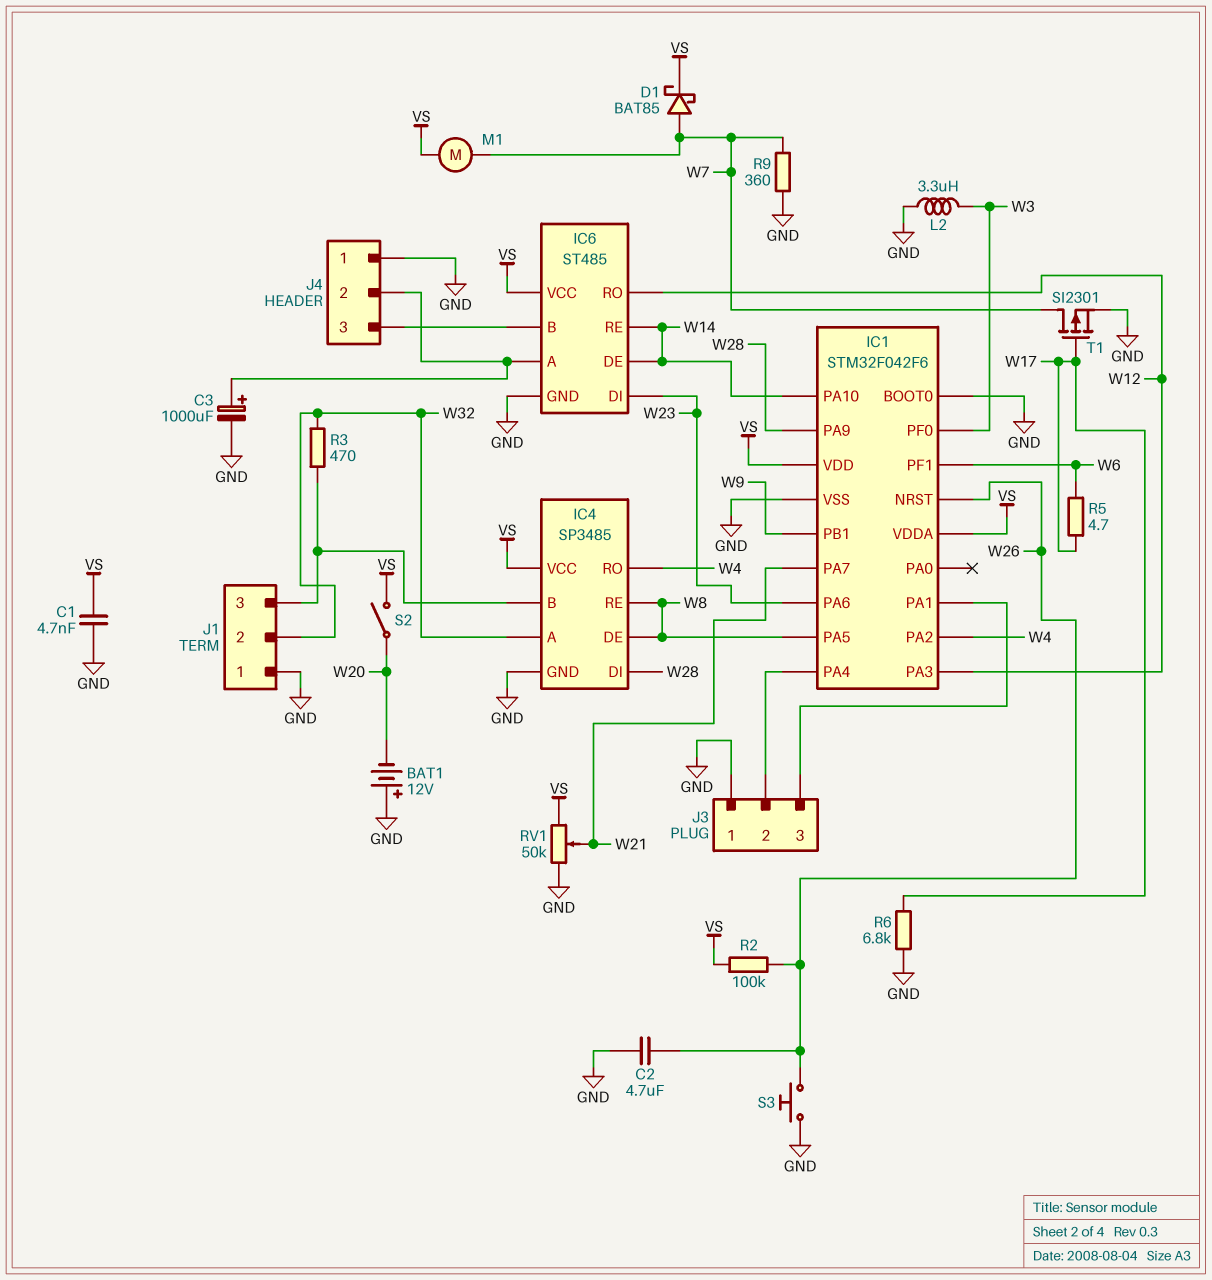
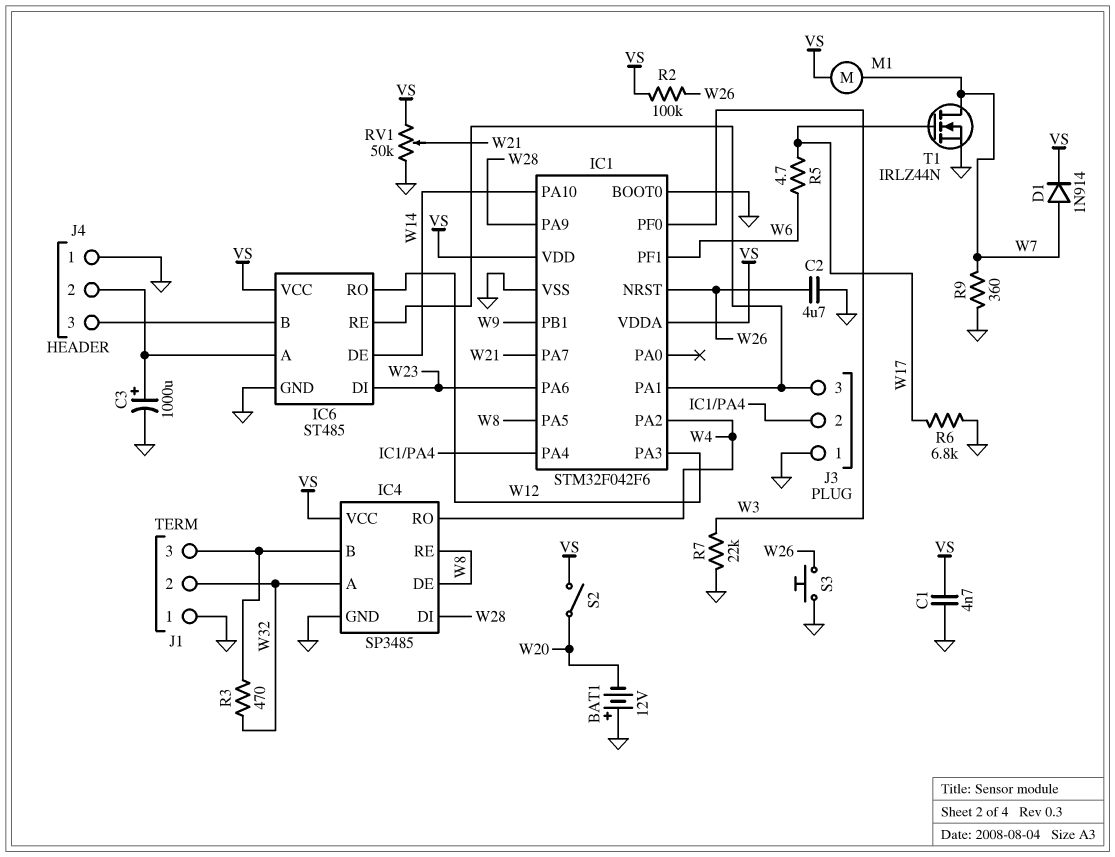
D1: schottky BAT85 (A W7, K VS) -> diode 1N914 (A W7, K VS)
IC6 pin RE: W14 -> IC1/PA1
L2: 3.3uH (GND, W3) -> none
R7: none -> 22k (GND, W3)
T1: PMOS SI2301 (G W17, D W7, S GND) -> NMOS IRLZ44N (G W17, D W7, S GND)

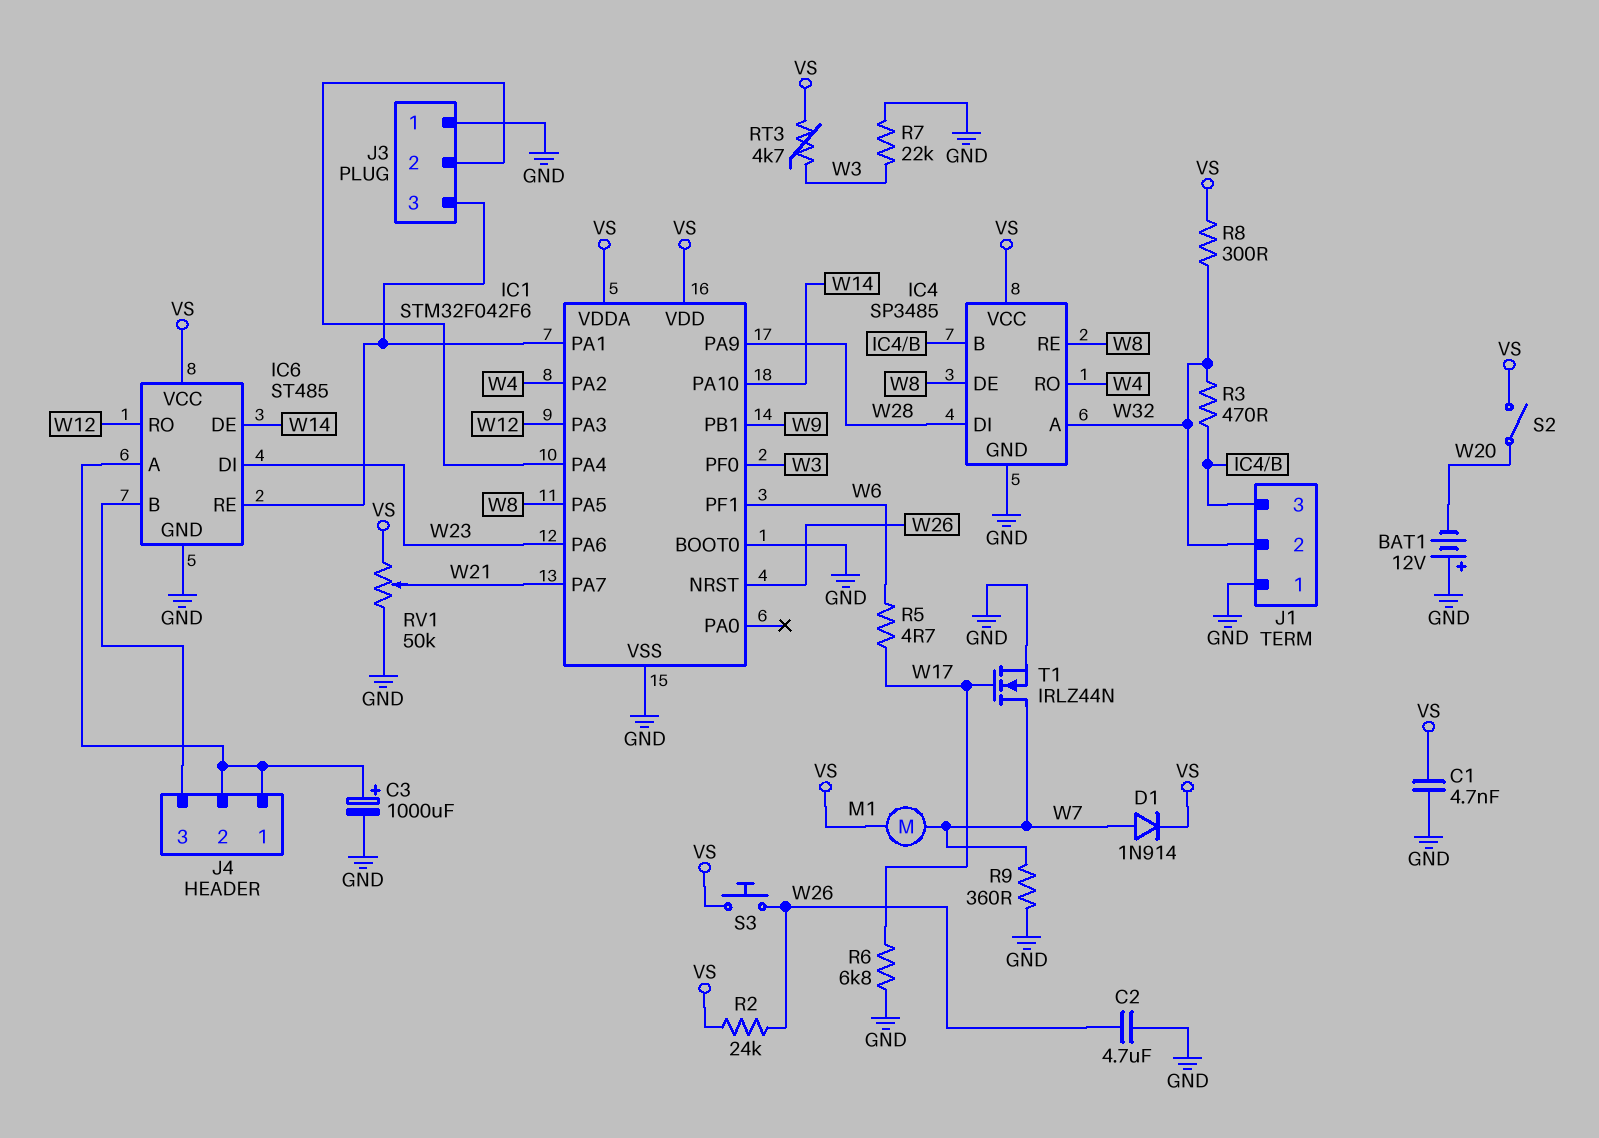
J4 pin 1: GND -> IC6/A
R2: 100k (VS, W26) -> 24k (VS, W26)
R8: none -> 300 (VS, W32)
RT3: none -> 4.7k (VS, W3)
S3: button (GND, W26) -> button (VS, W26)

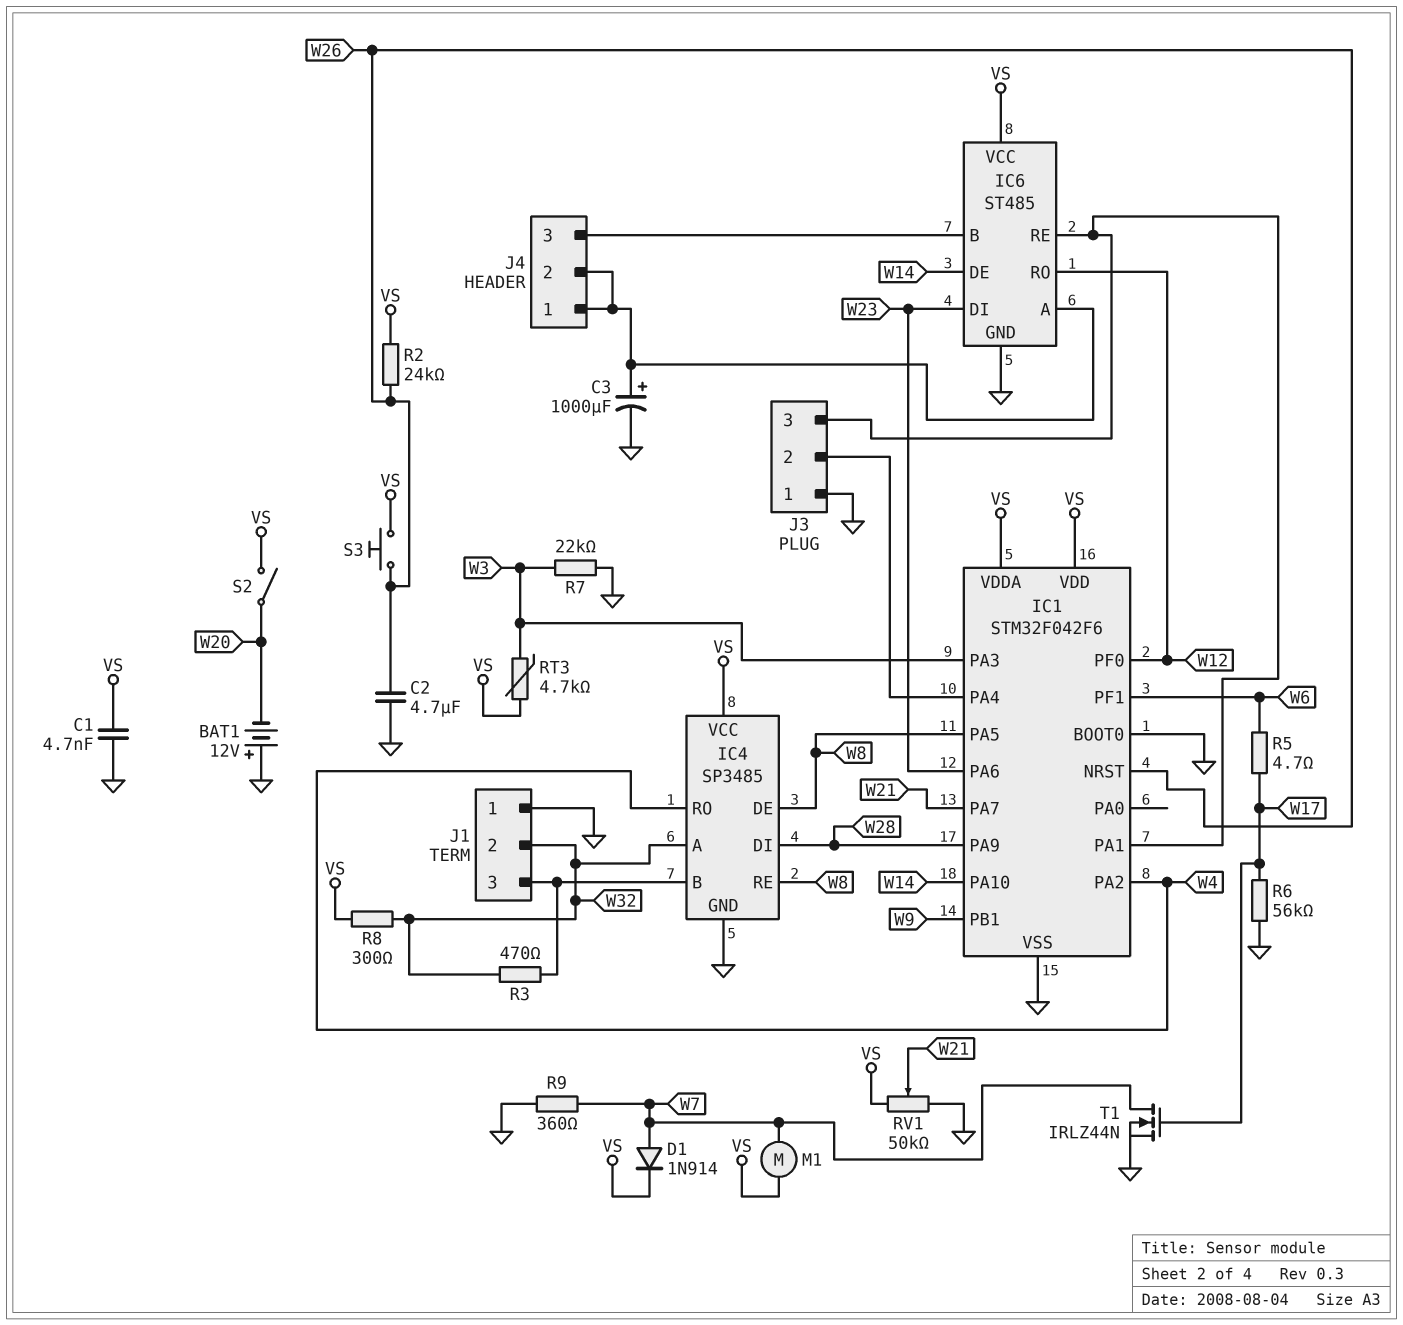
IC1 pin PA3: W12 -> W3
IC1 pin PF0: W3 -> W12
R6: 6.8k (GND, W17) -> 56k (GND, W17)

